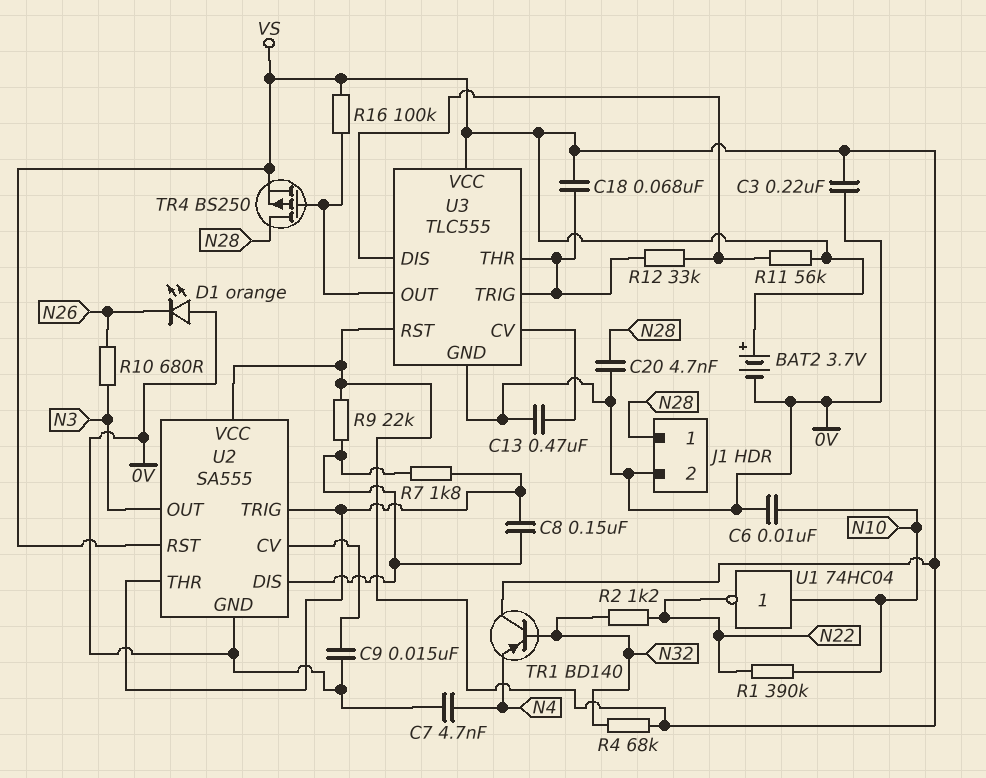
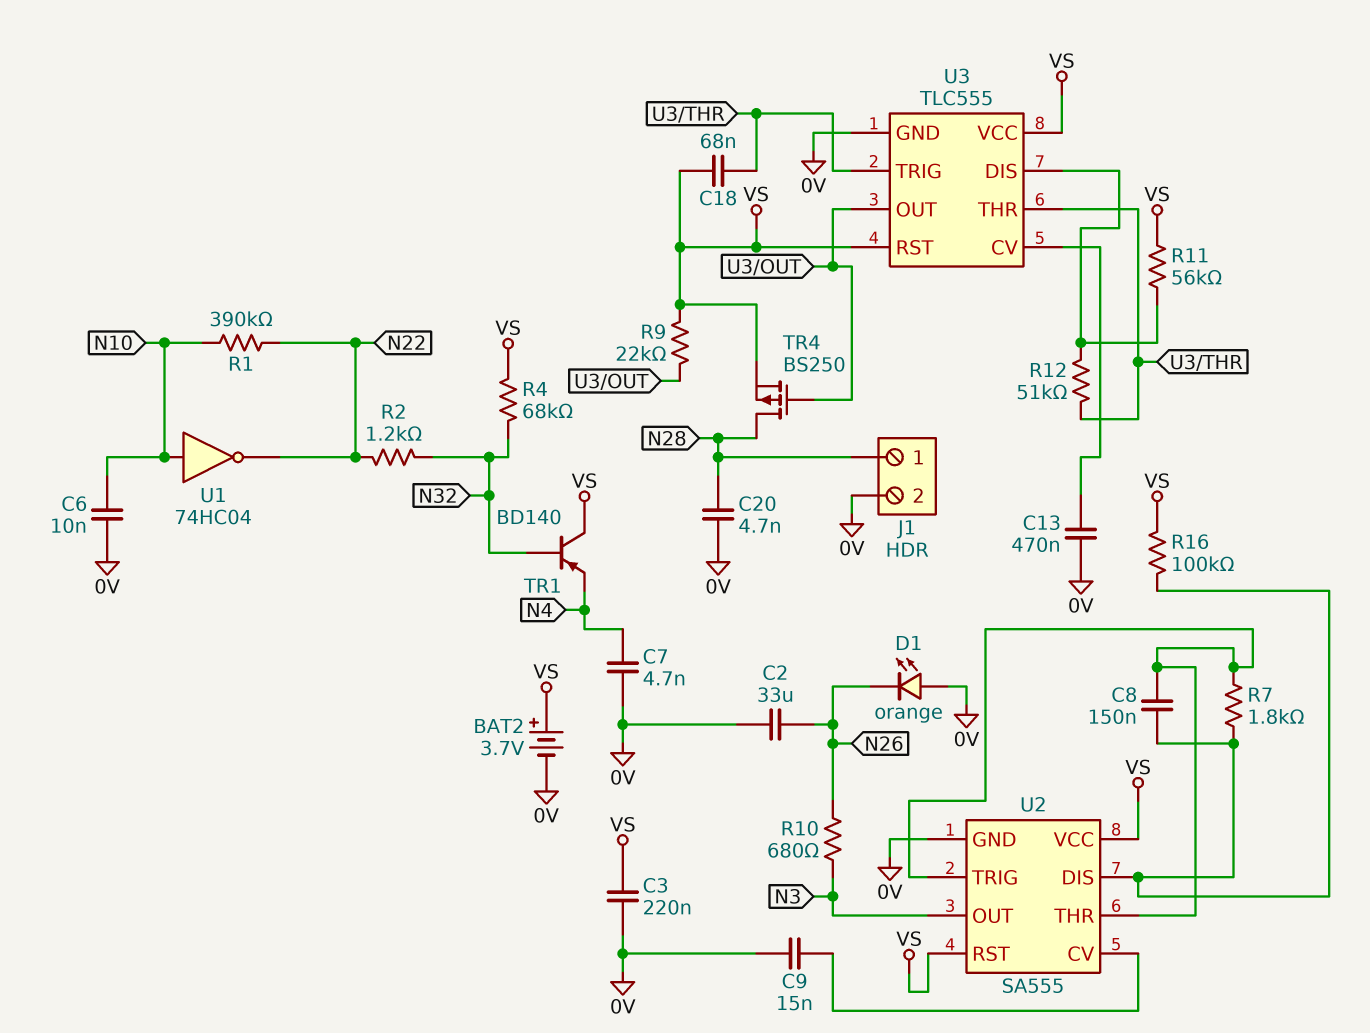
C2: none -> 33uF (0V, N26)
R9: 22k (U2/DIS, VS) -> 22k (U3/OUT, VS)
R12: 33k (U3/DIS, U3/THR) -> 51k (U3/DIS, U3/THR)
R16: 100k (U3/OUT, VS) -> 100k (U2/DIS, VS)

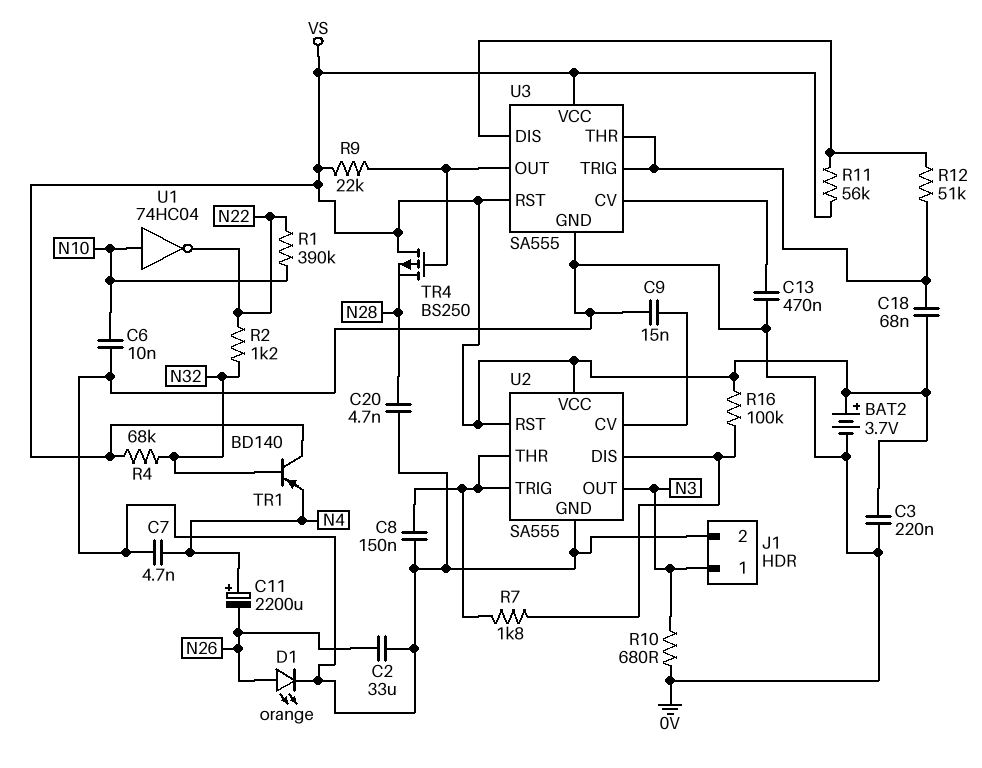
C8: 150nF (U2/DIS, U2/THR) -> 150nF (0V, U2/THR)
C11: none -> 2200uF (plus N4, minus N26)
D1: LED orange (A 0V, K N26) -> LED orange (A N26, K 0V)
J1 pin 1: N28 -> N3
R10: 680 (N3, N26) -> 680 (0V, N3)
TR4: PMOS BS250 (G U3/OUT, D N28, S VS) -> PMOS BS250 (G U3/OUT, D VS, S N28)
U3: TLC555 -> SA555

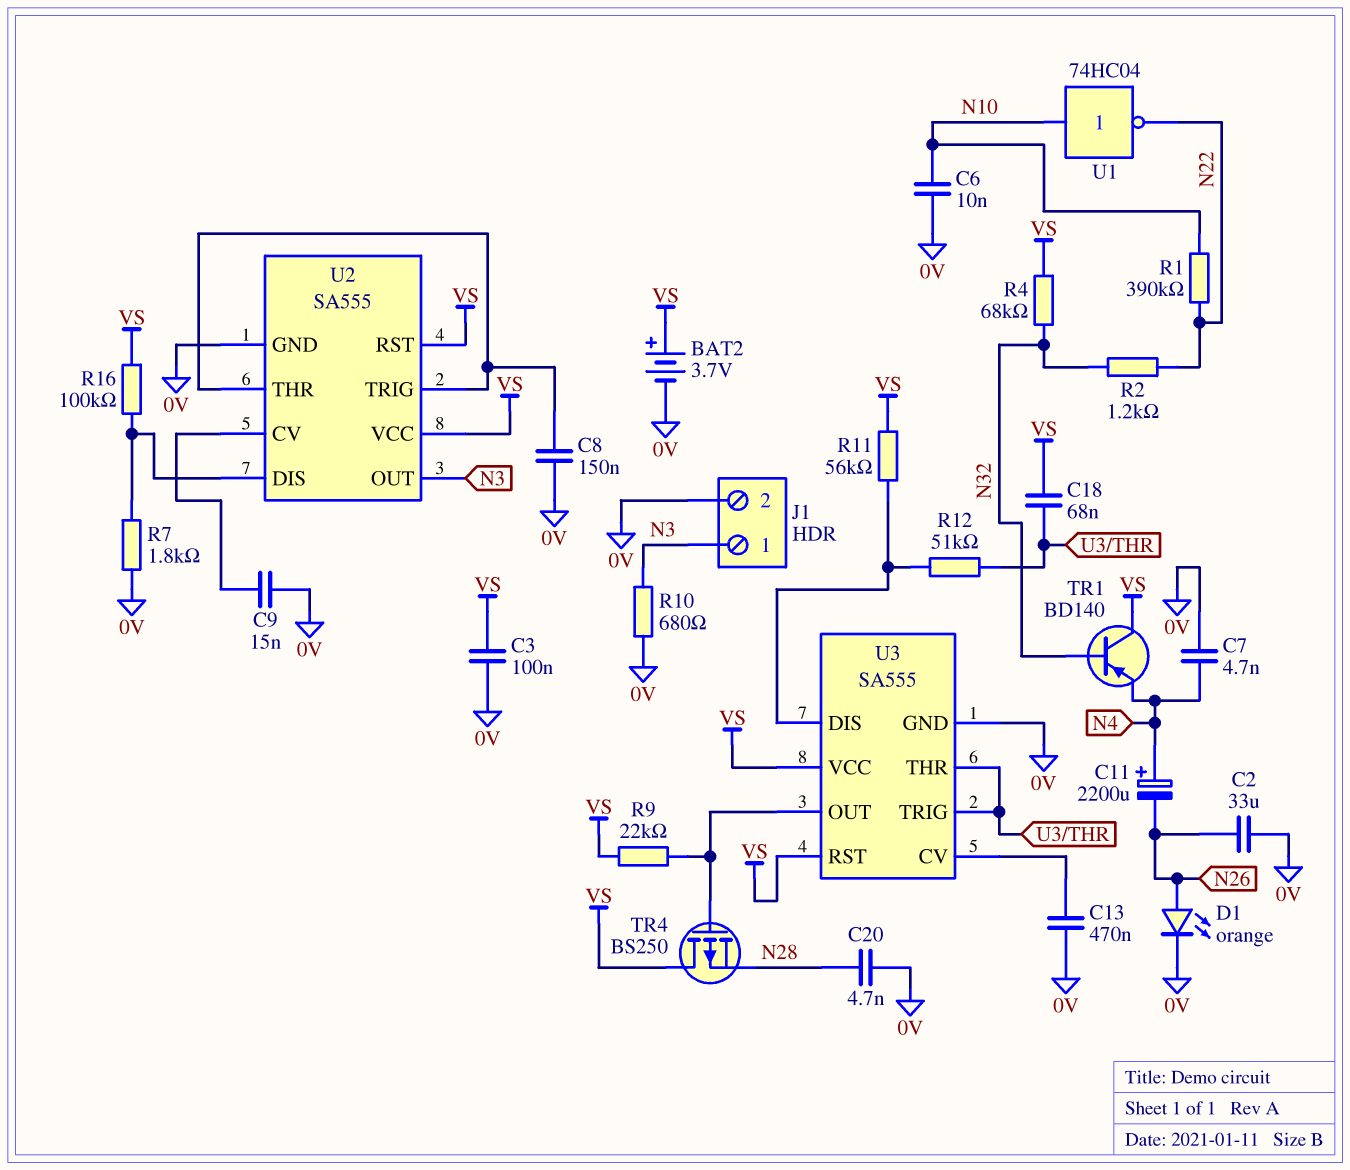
C3: 220nF (0V, VS) -> 100nF (0V, VS)
R7: 1.8k (U2/DIS, U2/THR) -> 1.8k (0V, U2/DIS)

